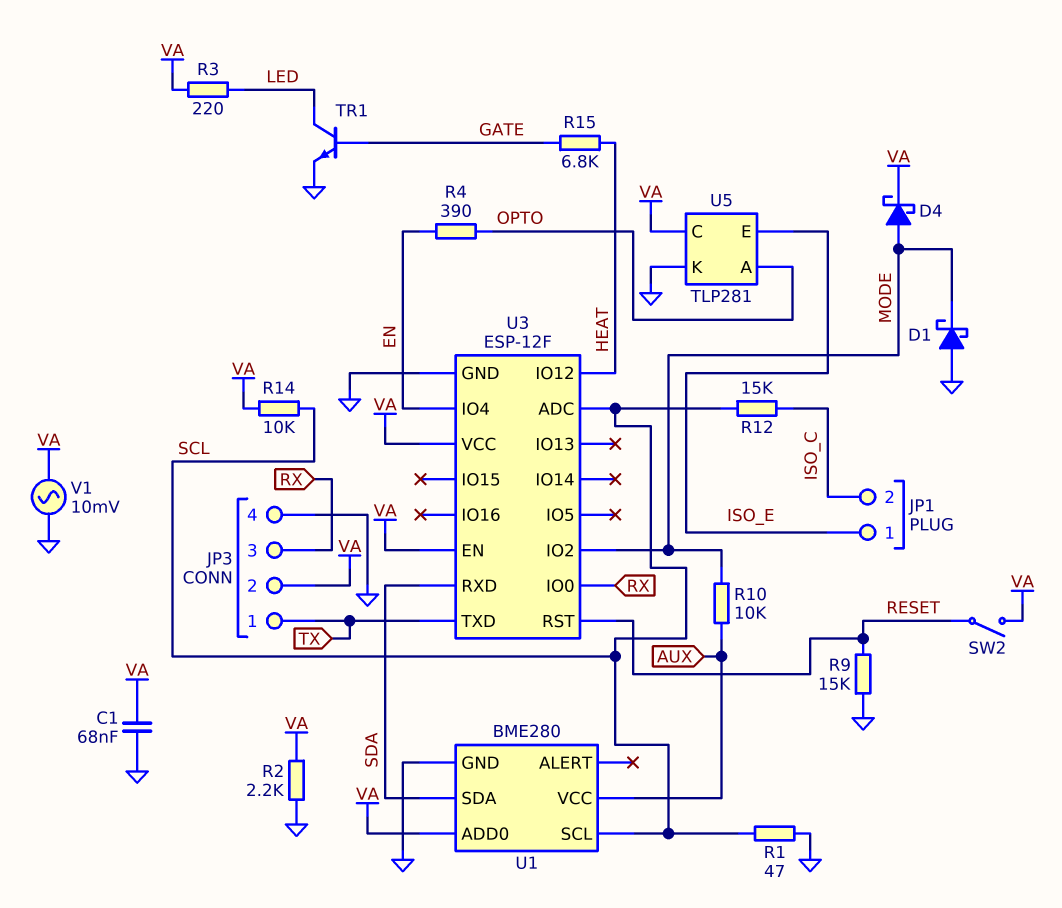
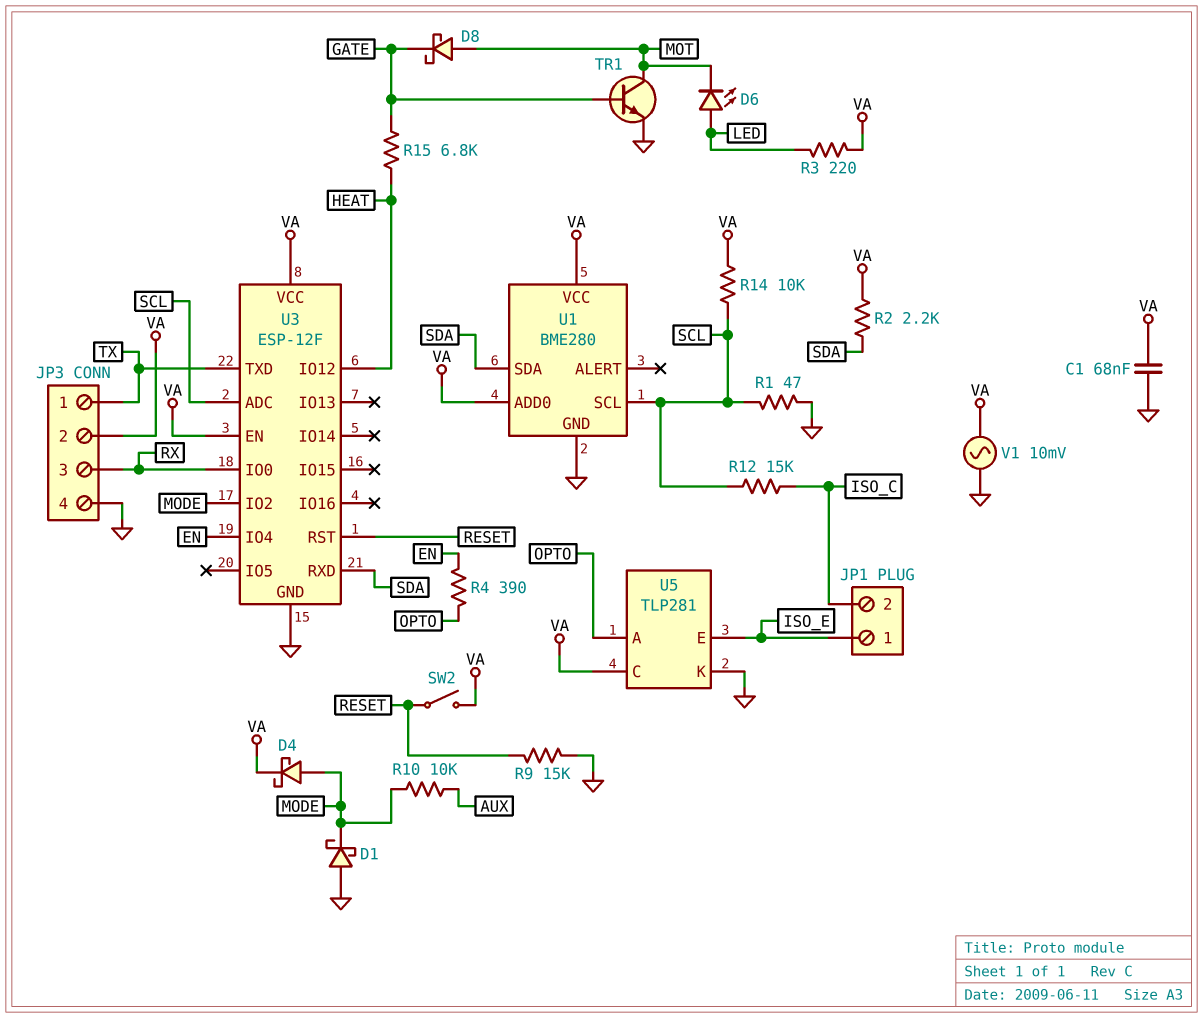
D6: none -> LED (A LED, K MOT)
D8: none -> schottky (A MOT, K GATE)
R2: 2.2k (GND, VA) -> 2.2k (SDA, VA)
TR1: NPN (B GATE, C LED, E GND) -> NPN (B GATE, C MOT, E GND)
U1 pin VCC: AUX -> VA

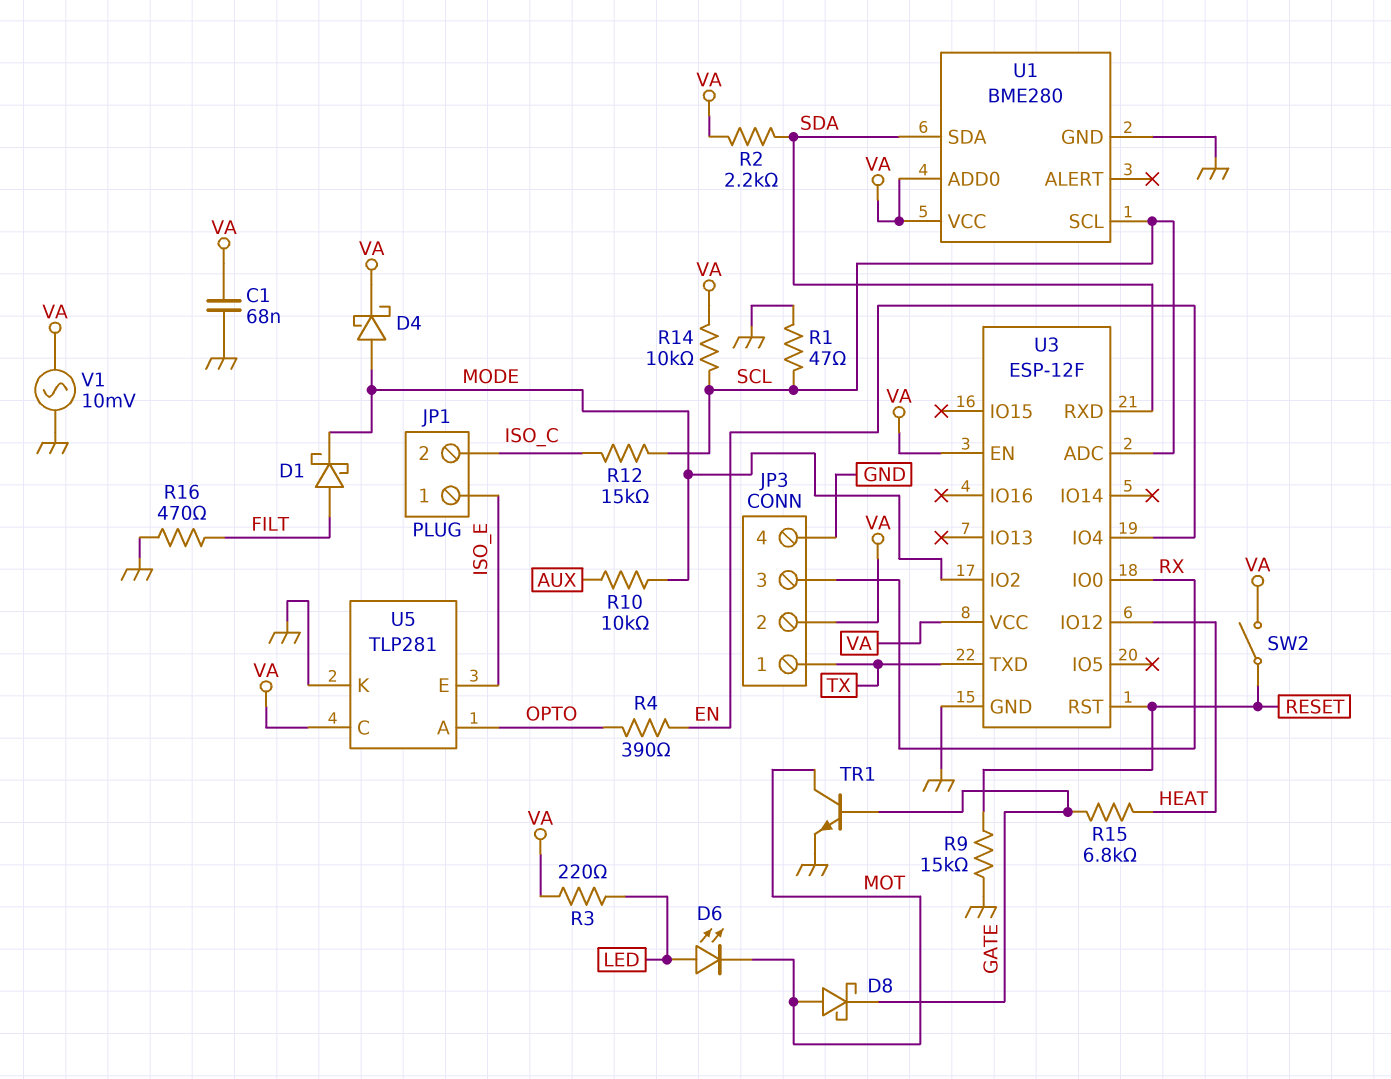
D1: schottky (A GND, K MODE) -> schottky (A FILT, K MODE)
R16: none -> 470 (FILT, GND)

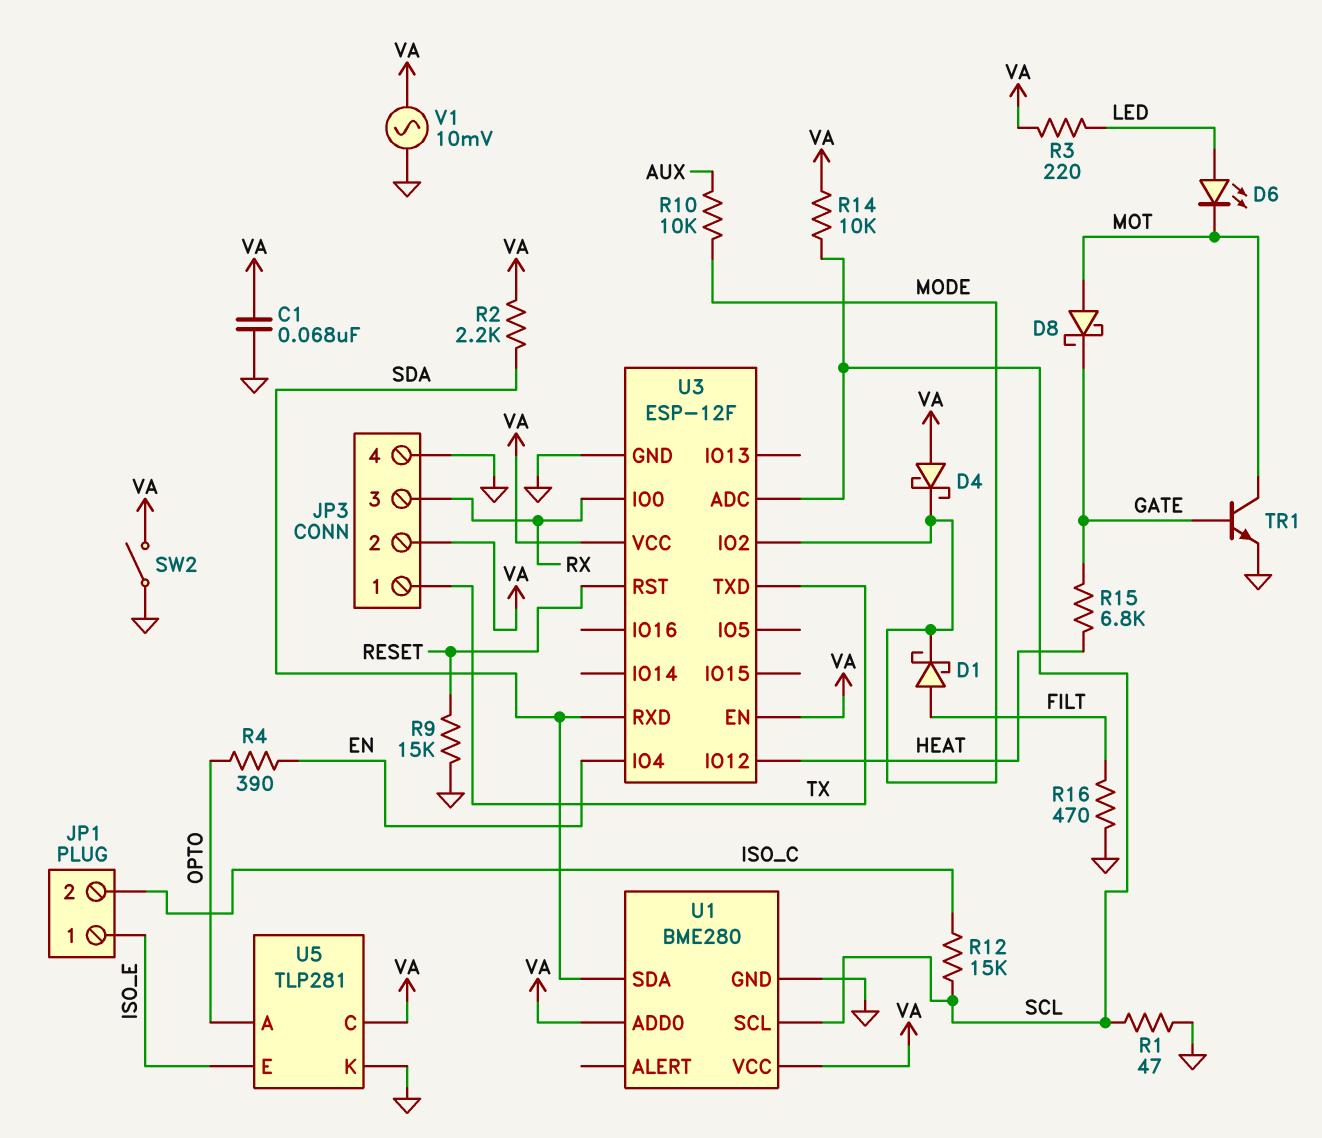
D4: schottky (A MODE, K VA) -> schottky (A VA, K MODE)
SW2: switch (RESET, VA) -> switch (GND, VA)

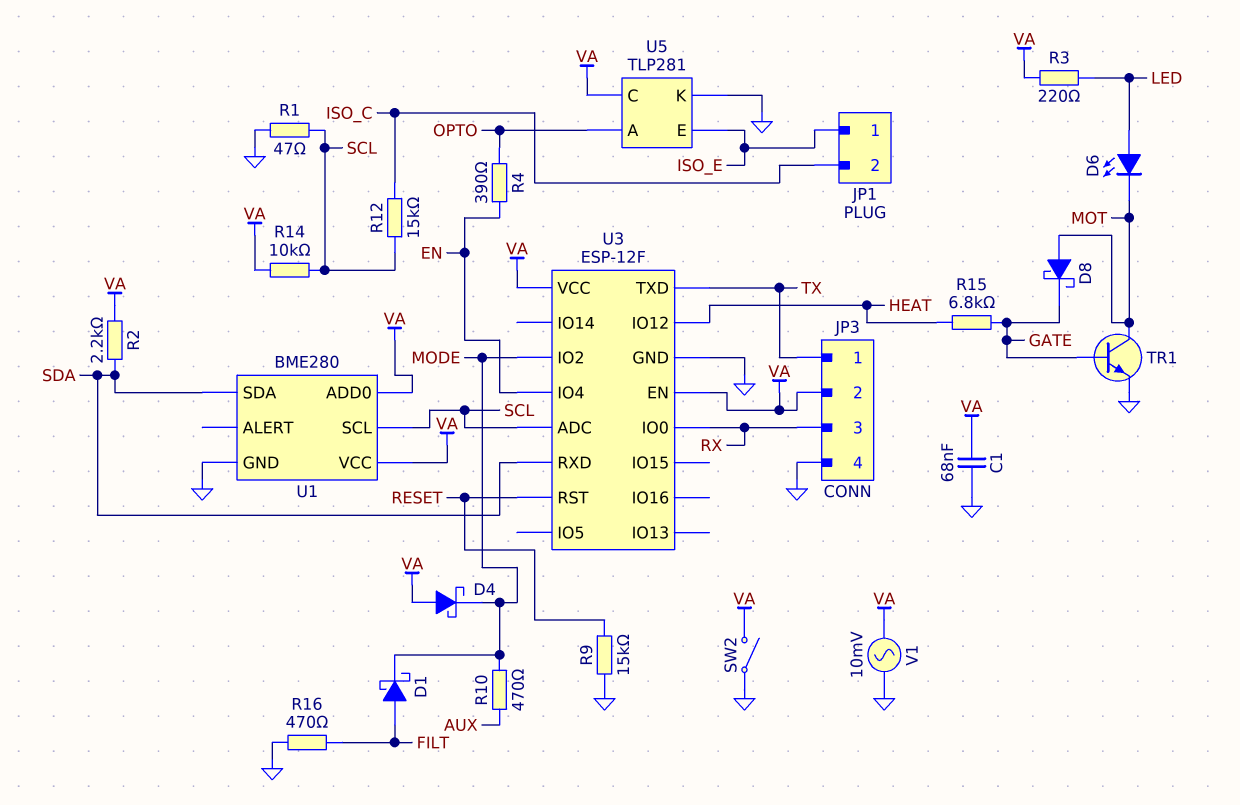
R10: 10k (AUX, MODE) -> 470 (AUX, MODE)

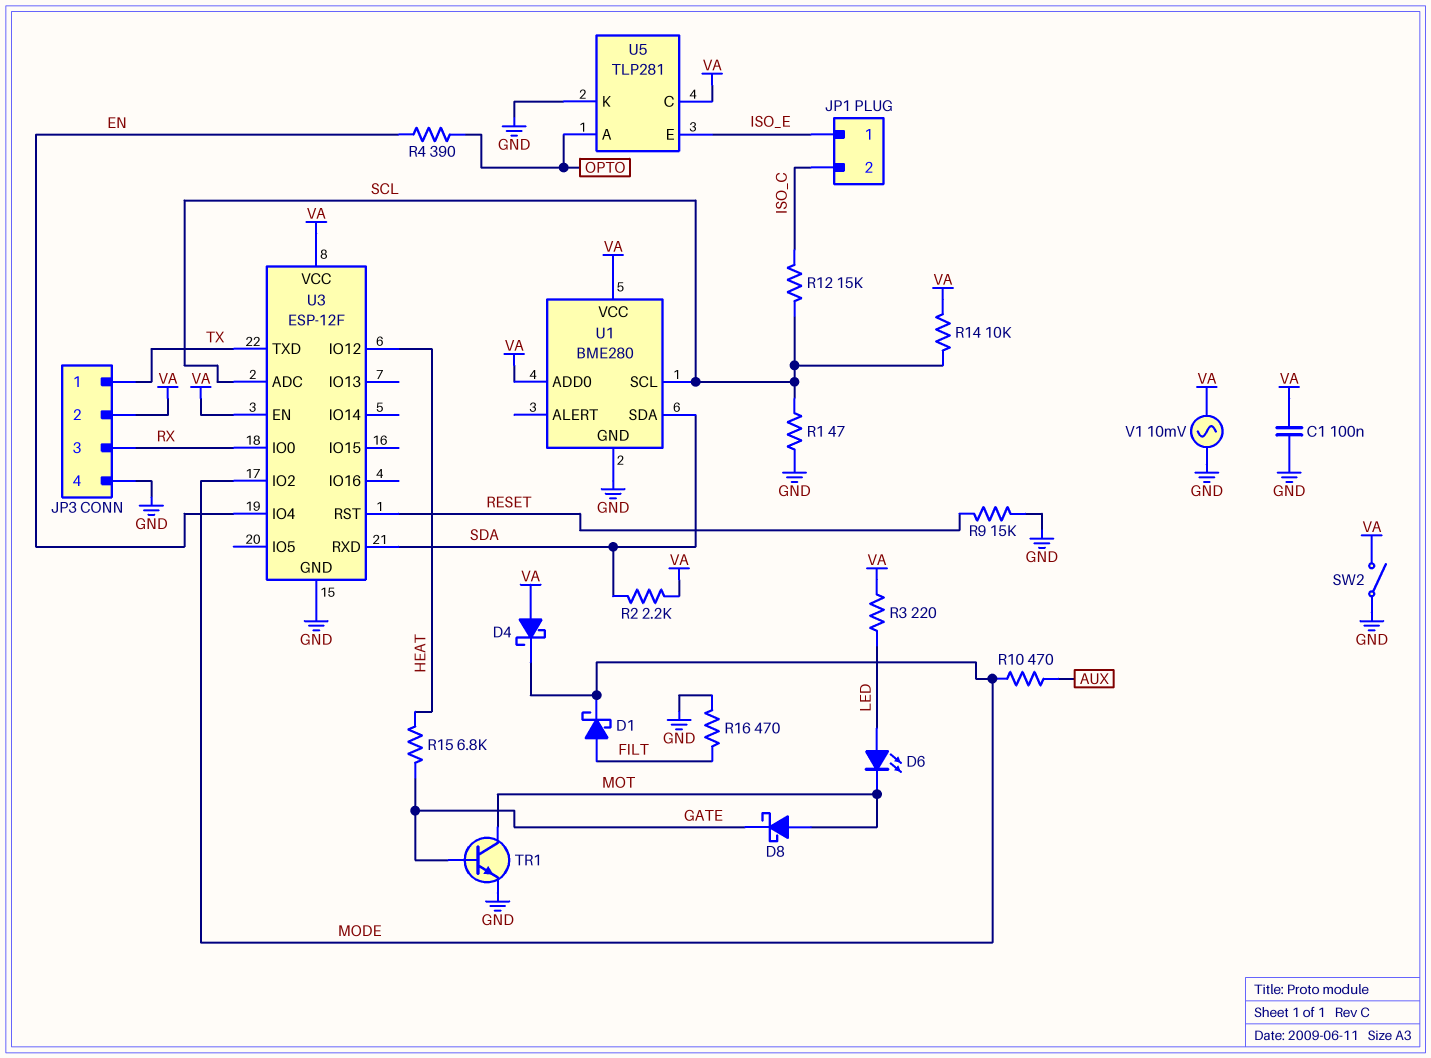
C1: 68nF (GND, VA) -> 100nF (GND, VA)

